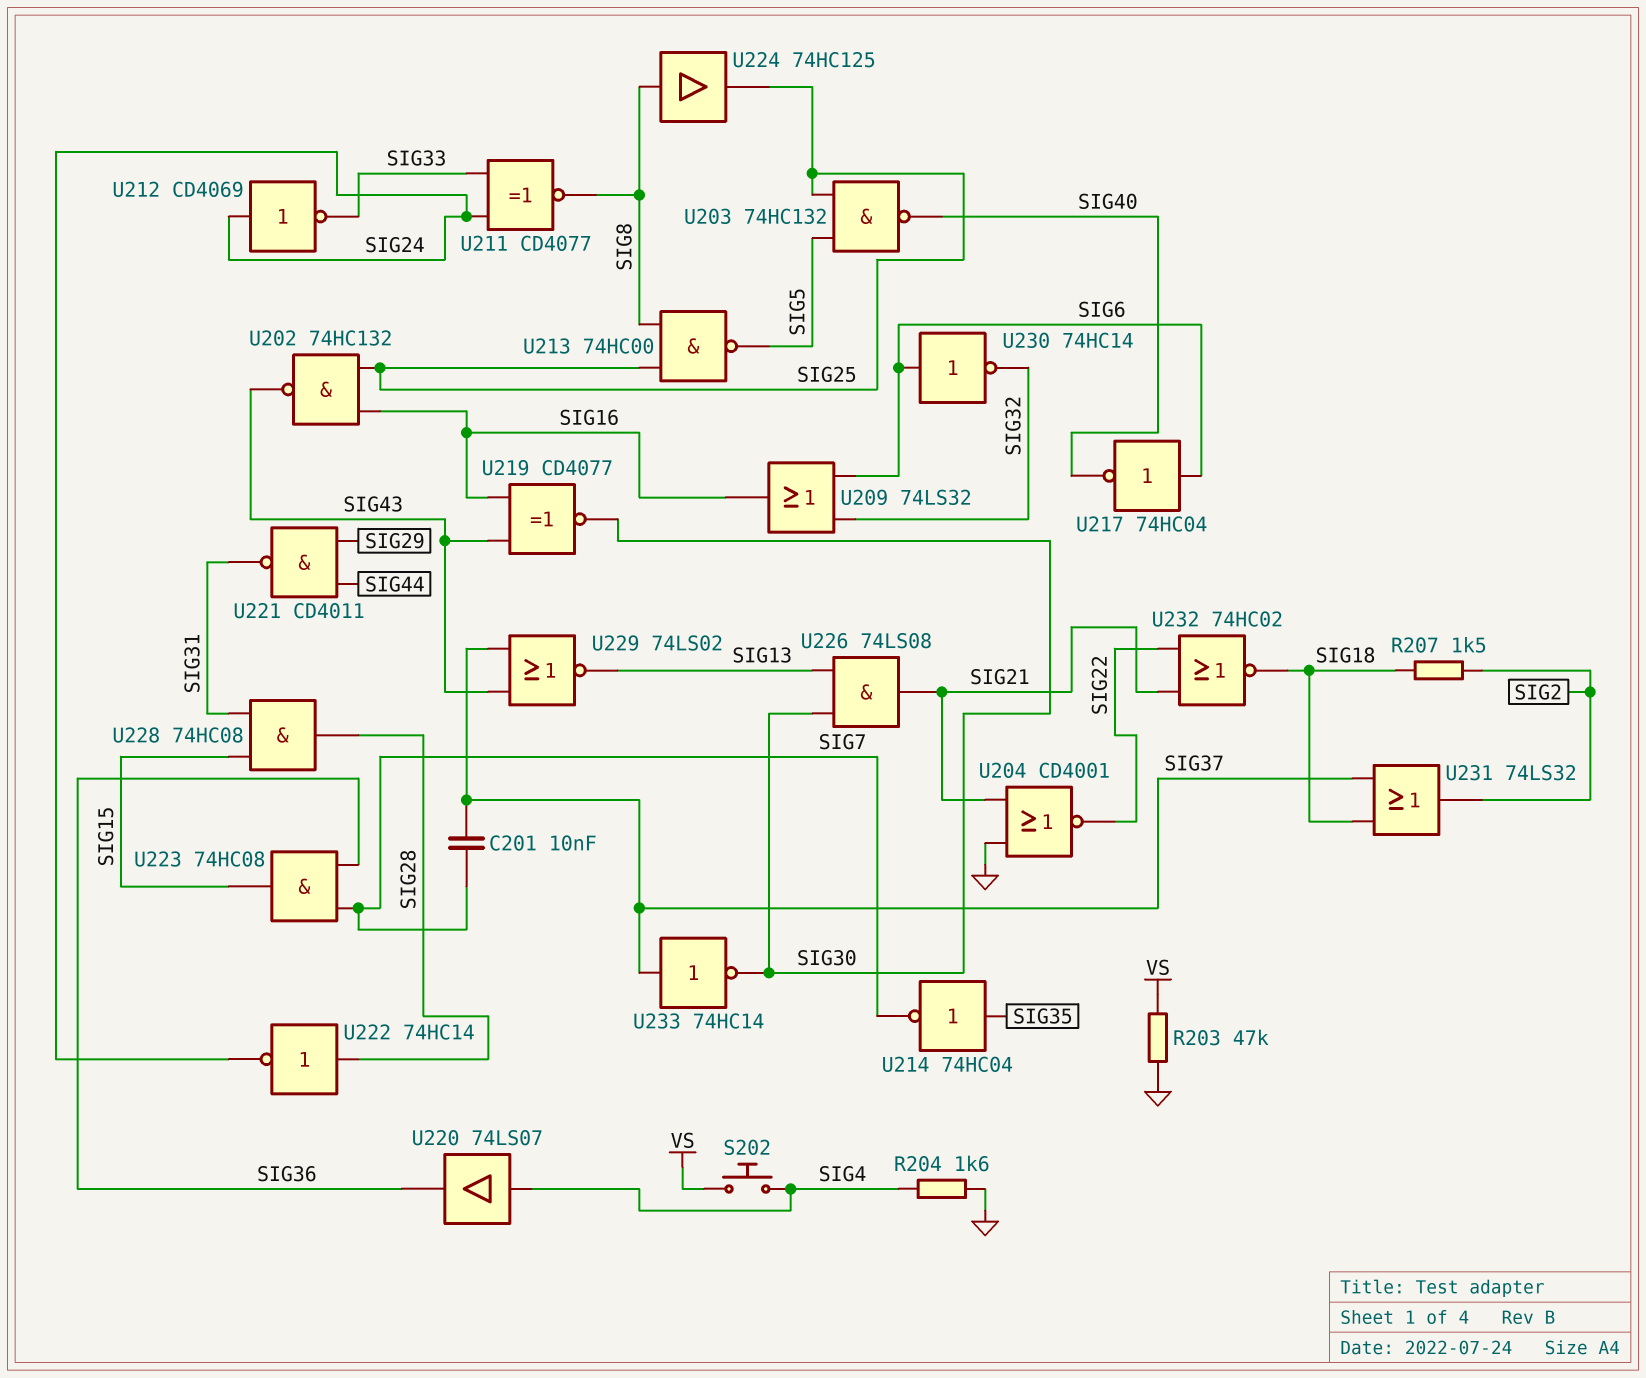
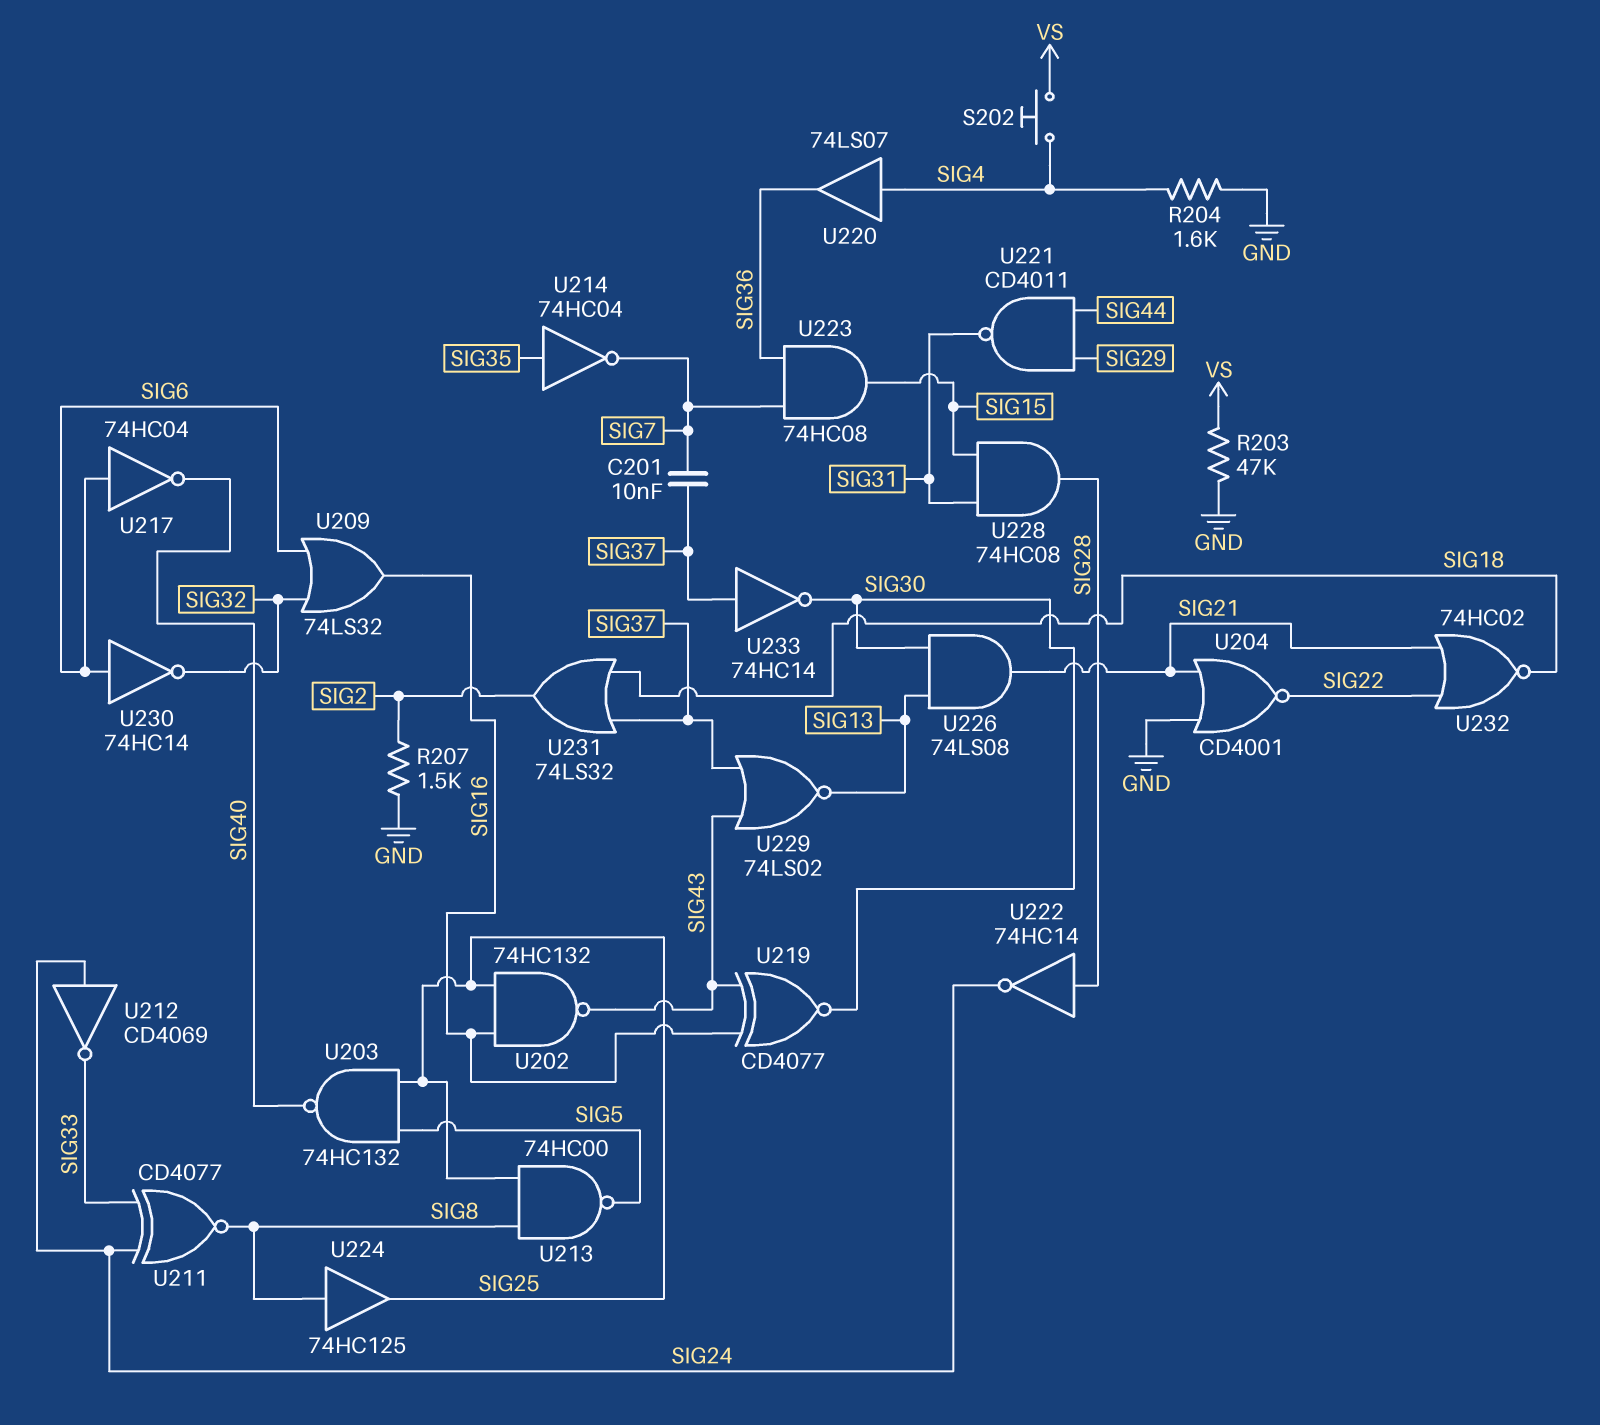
R207: 1.5k (SIG2, SIG18) -> 1.5k (GND, SIG2)

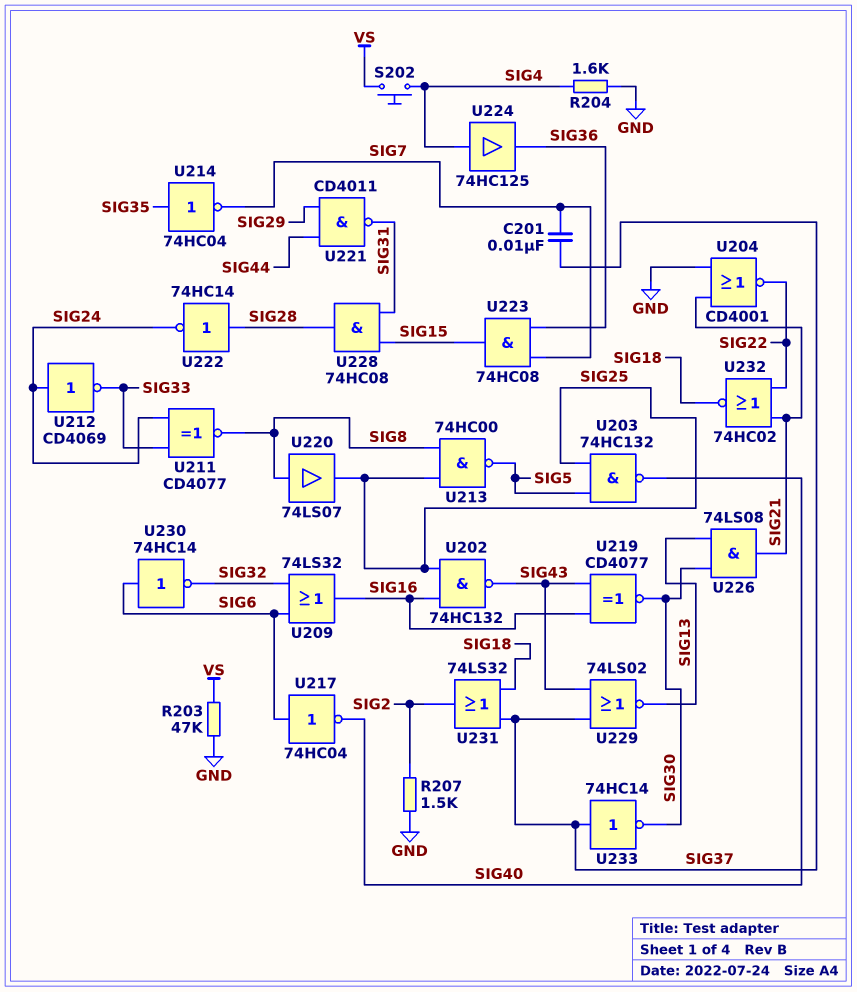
U220: buffer 74LS07 (in SIG4, out SIG36) -> buffer 74LS07 (in SIG8, out SIG25)
U224: buffer 74HC125 (in SIG8, out SIG25) -> buffer 74HC125 (in SIG4, out SIG36)

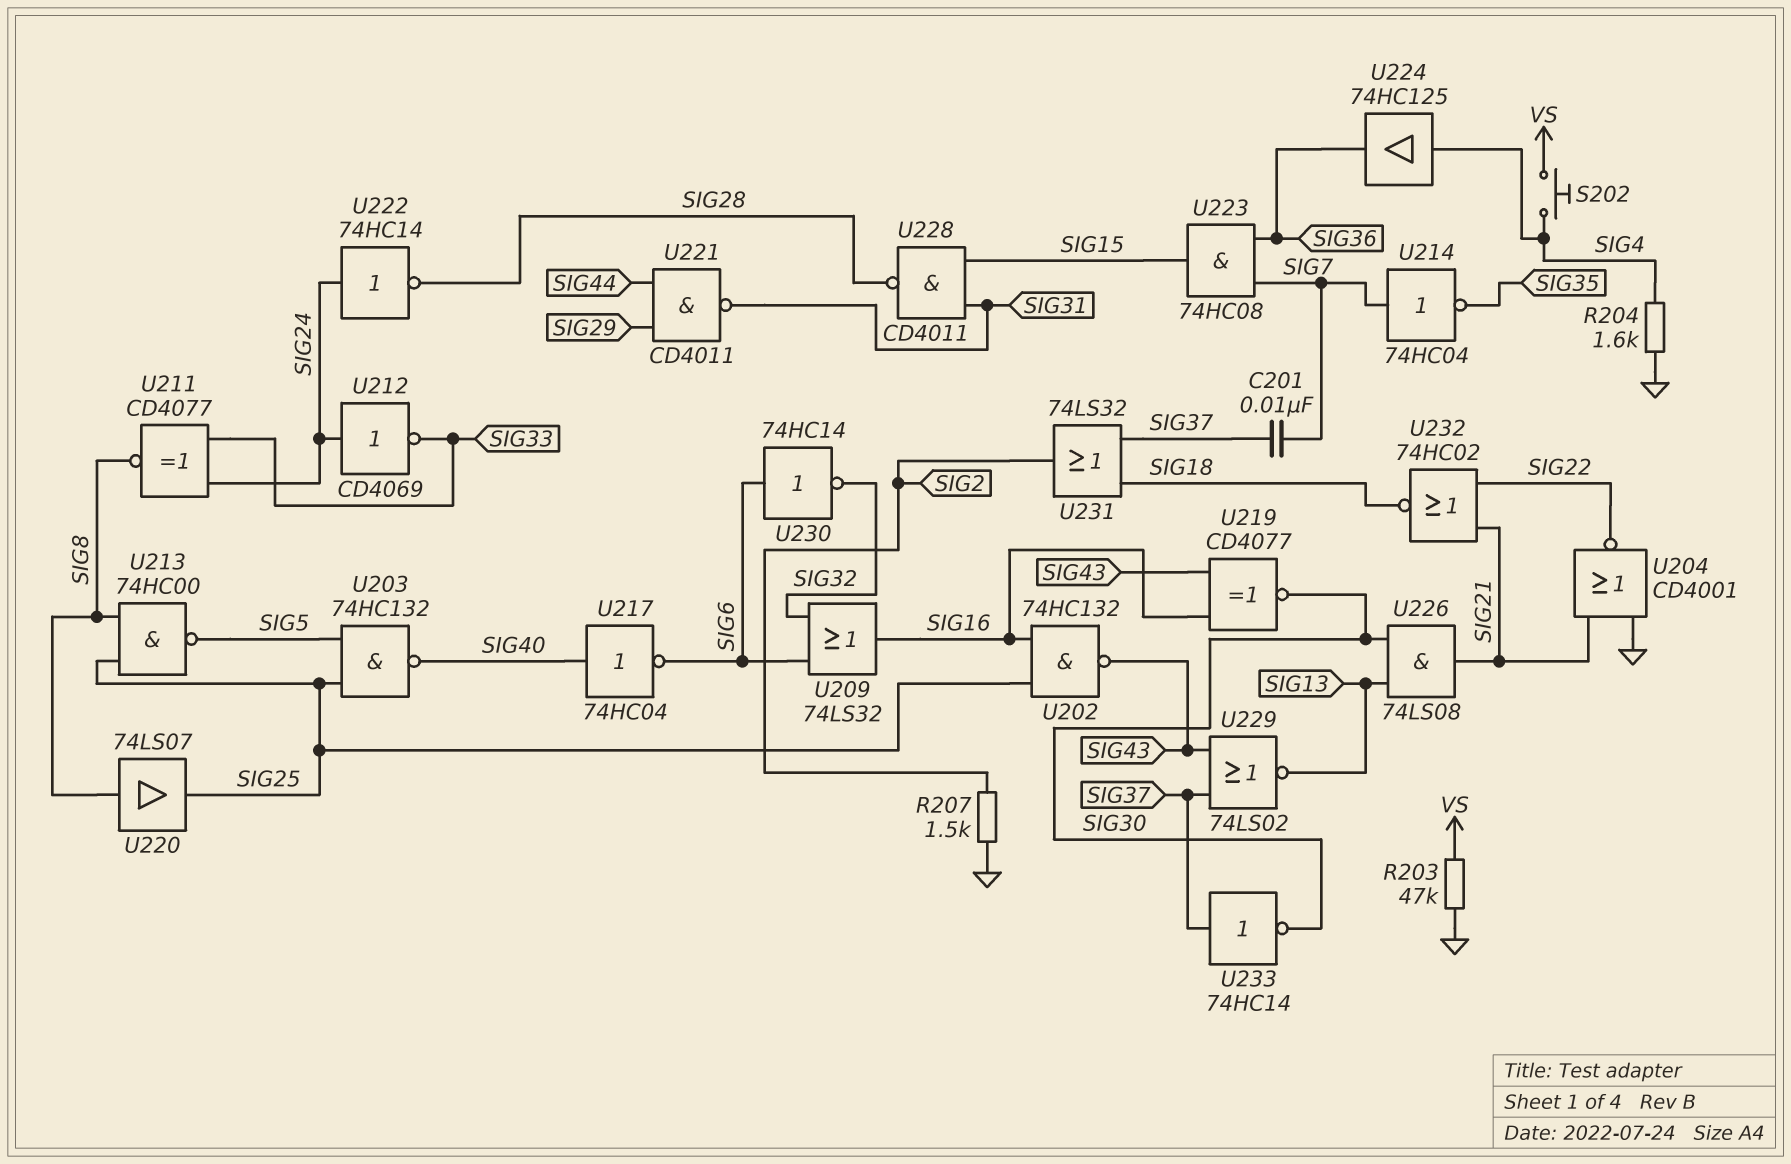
U214: NOT 74HC04 (in SIG35, out SIG7) -> NOT 74HC04 (in SIG7, out SIG35)
U217: NOT 74HC04 (in SIG6, out SIG40) -> NOT 74HC04 (in SIG40, out SIG6)
U222: NOT 74HC14 (in SIG28, out SIG24) -> NOT 74HC14 (in SIG24, out SIG28)
U228: AND 74HC08 (in SIG15, in SIG31, out SIG28) -> NAND CD4011 (in SIG15, in SIG31, out SIG28)

